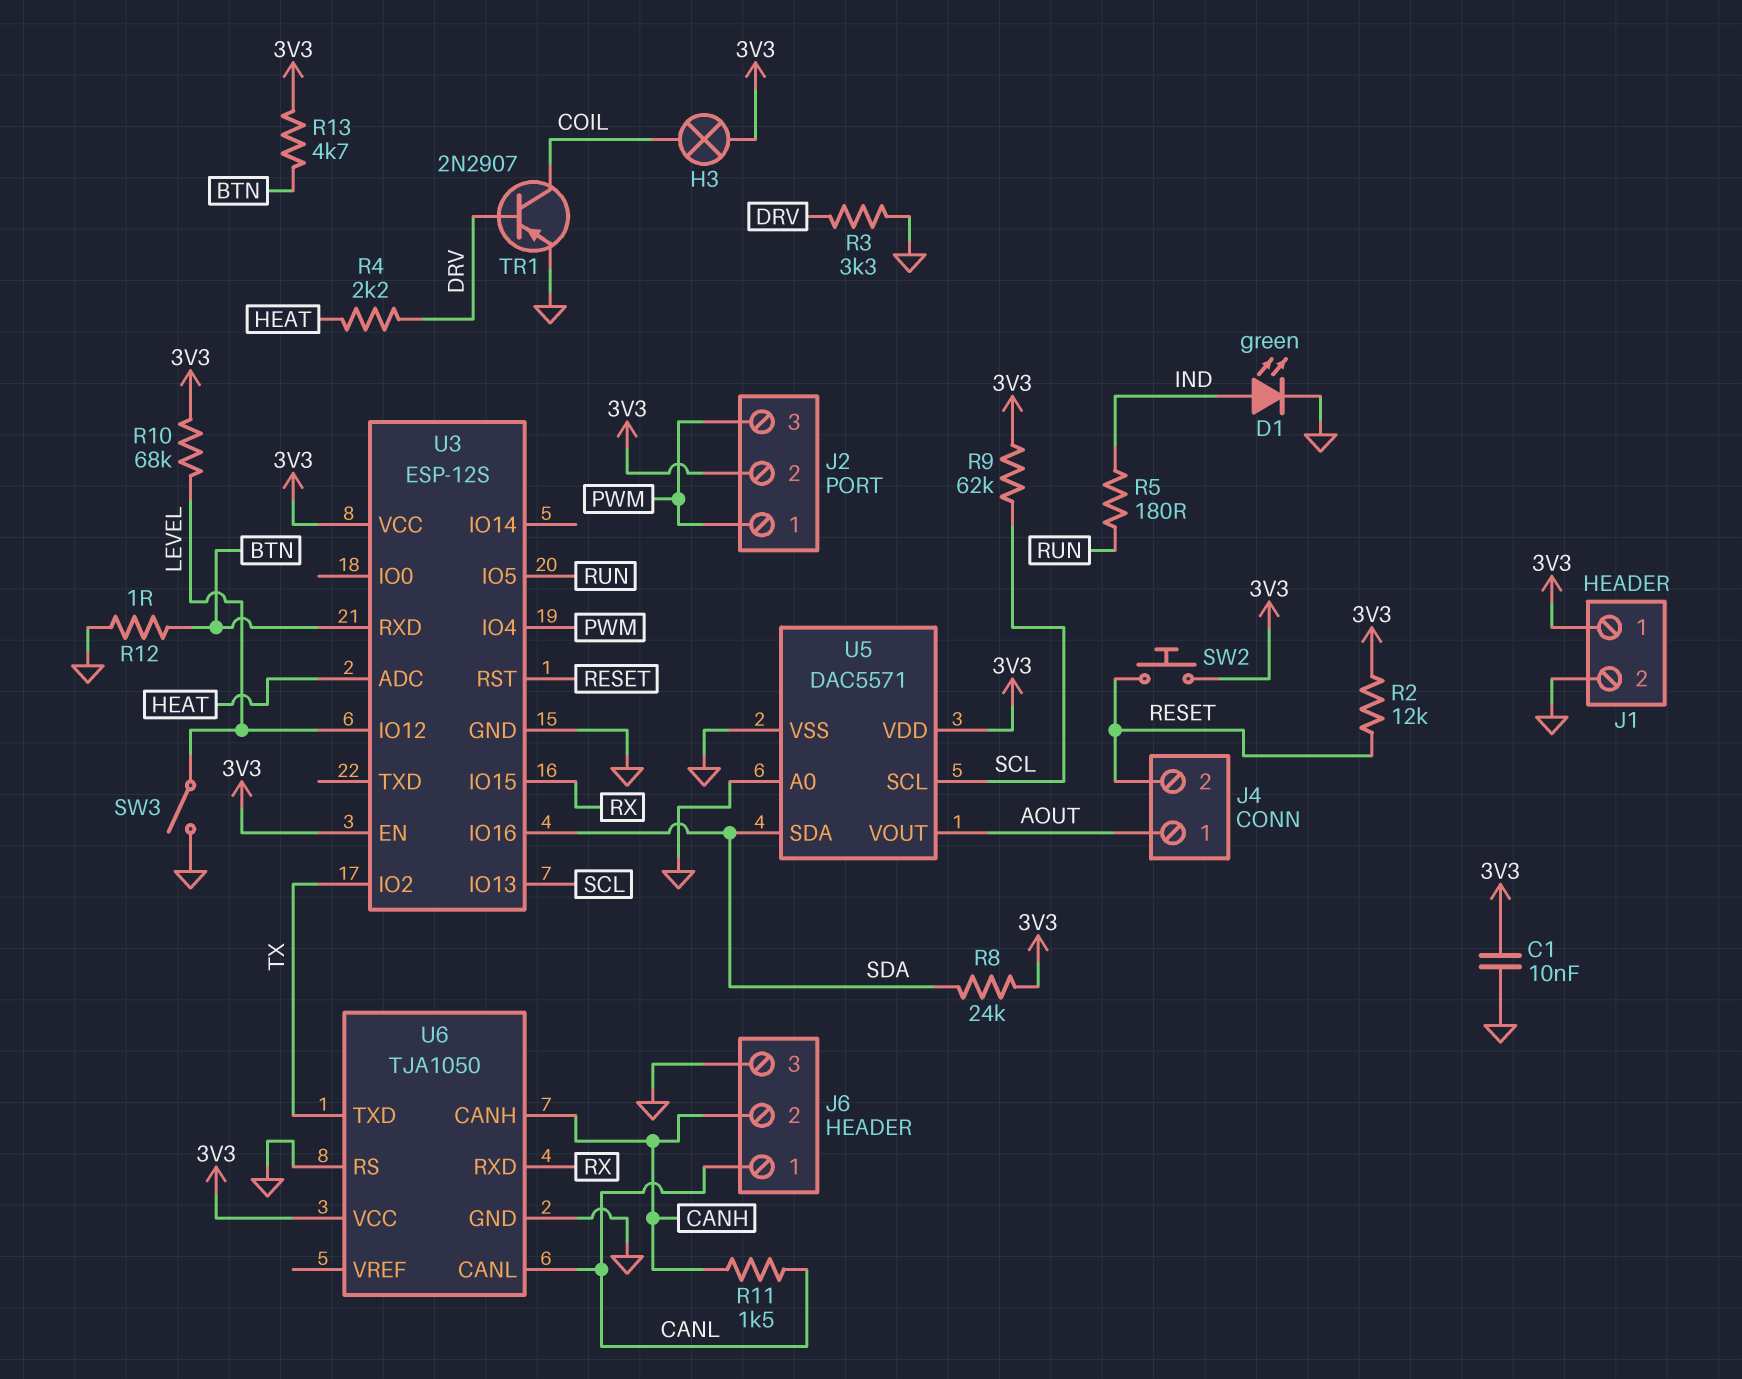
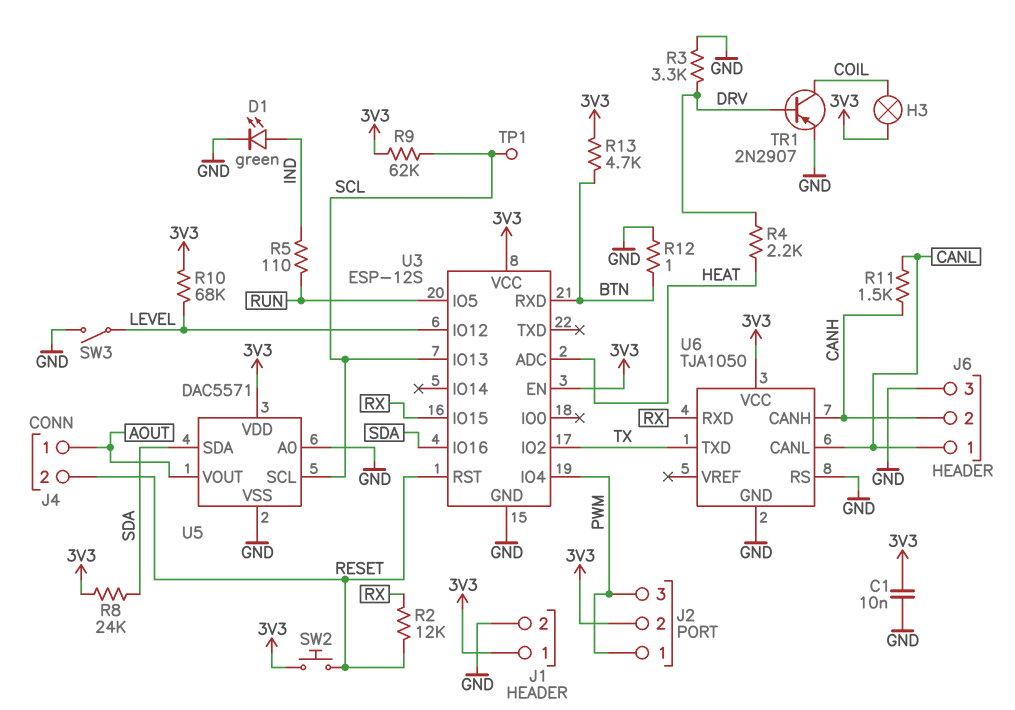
R2: 12k (3V3, RESET) -> 12k (RESET, RX)
R5: 180 (IND, RUN) -> 110 (IND, RUN)
TP1: none -> test point (SCL)

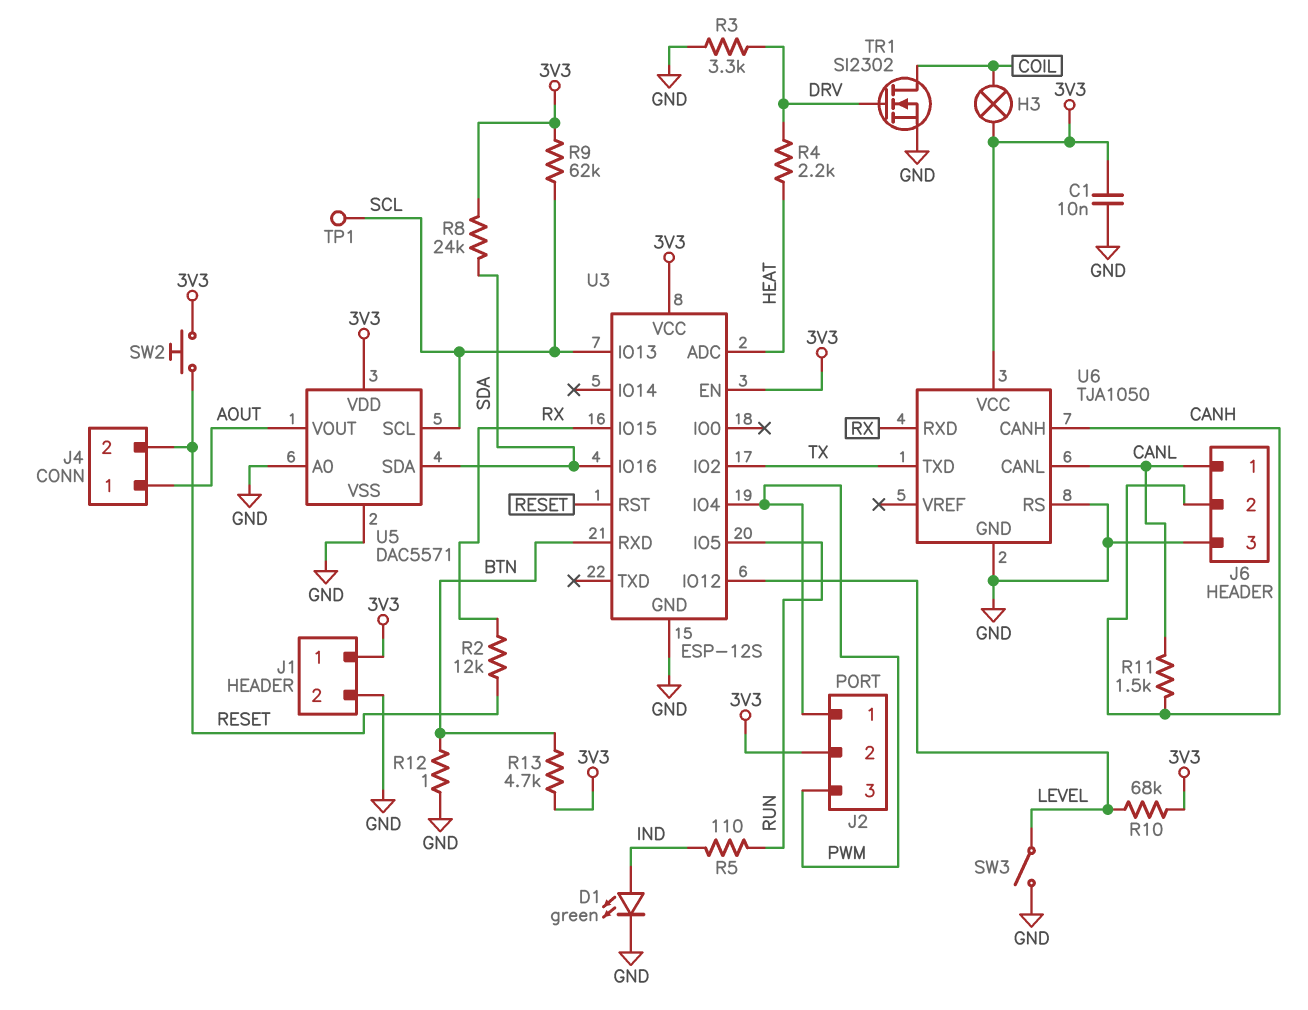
TR1: PNP 2N2907 (B DRV, C COIL, E GND) -> NMOS SI2302 (G DRV, D COIL, S GND)

